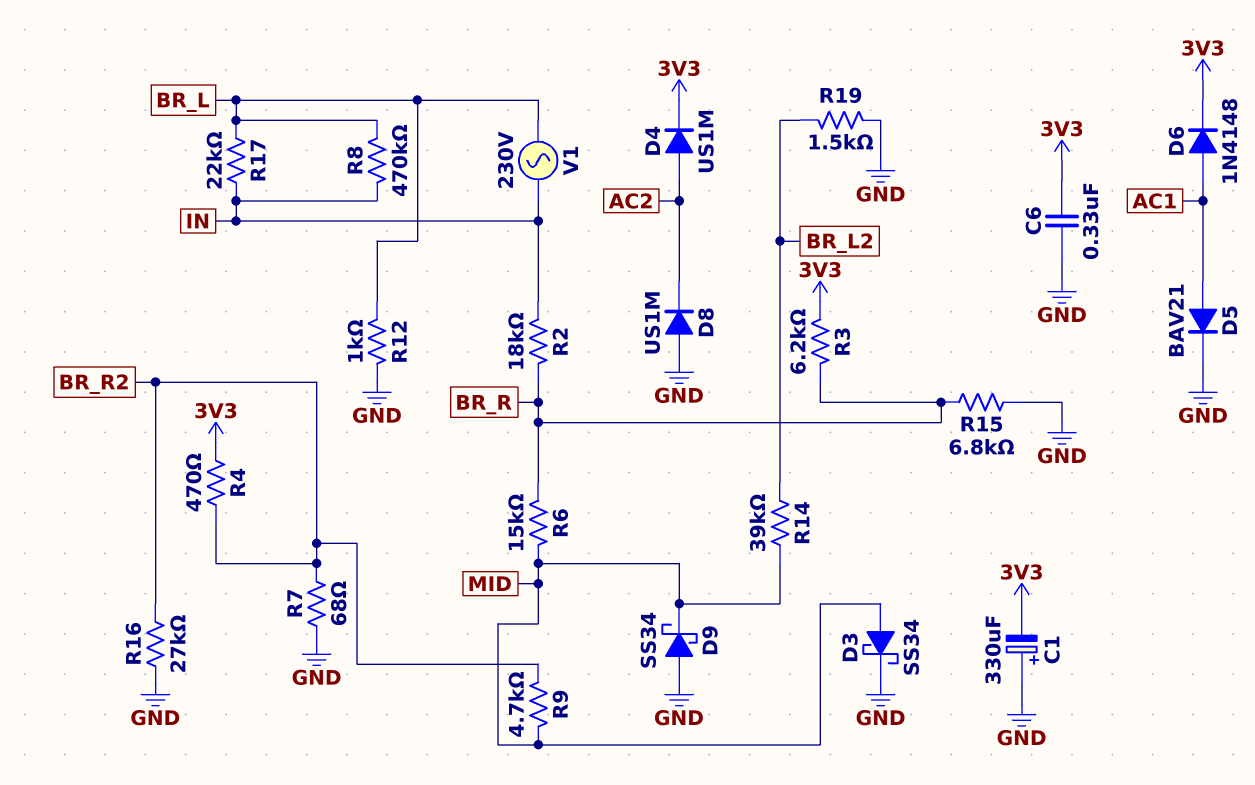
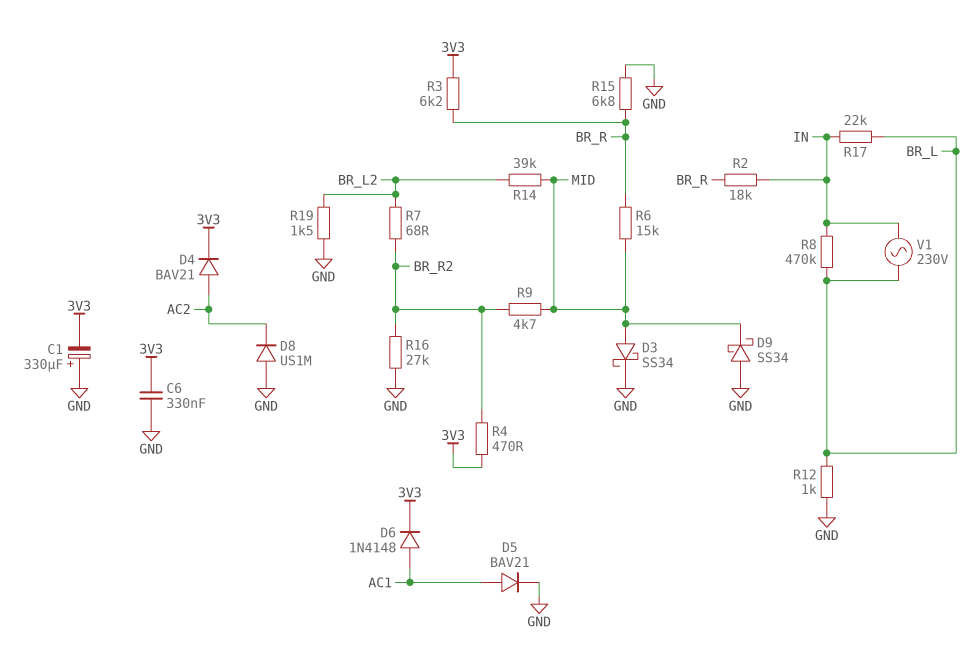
D4: diode US1M (A AC2, K 3V3) -> diode BAV21 (A AC2, K 3V3)
R7: 68 (BR_R2, GND) -> 68 (BR_L2, BR_R2)

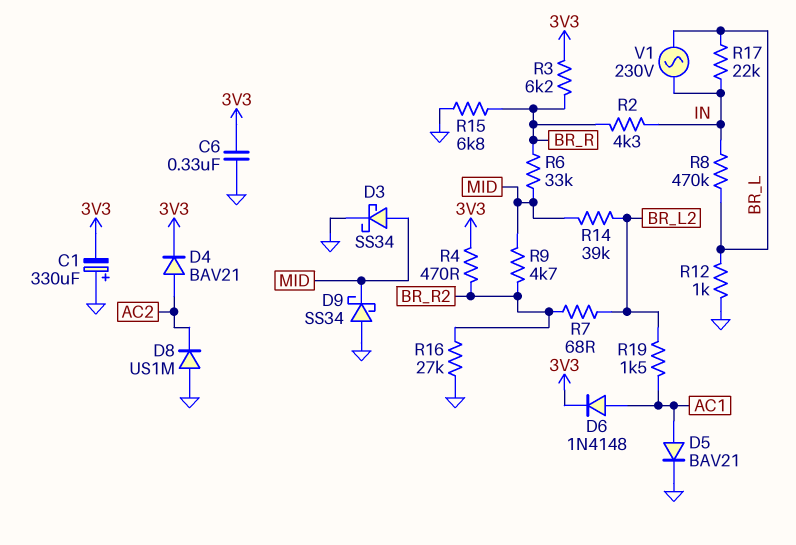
R2: 18k (BR_R, IN) -> 4.3k (BR_R, IN)
R6: 15k (BR_R, MID) -> 33k (BR_R, MID)
R19: 1.5k (BR_L2, GND) -> 1.5k (AC1, BR_L2)

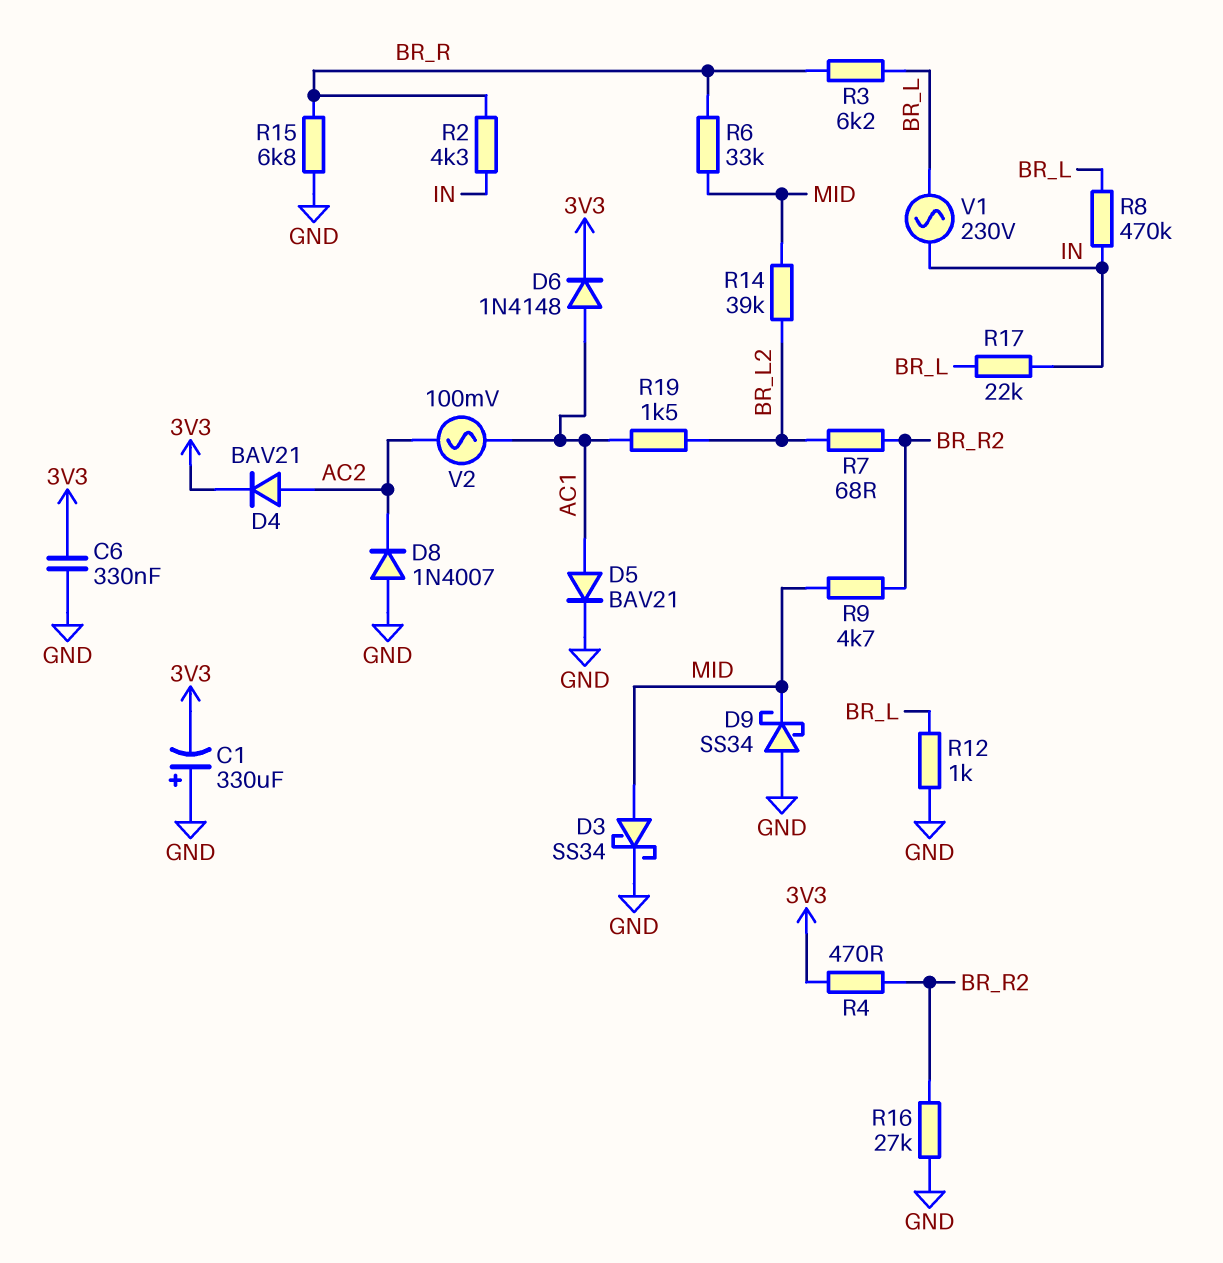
D8: diode US1M (A GND, K AC2) -> diode 1N4007 (A GND, K AC2)
R3: 6.2k (3V3, BR_R) -> 6.2k (BR_L, BR_R)
V2: none -> AC 100mV (AC1, AC2)

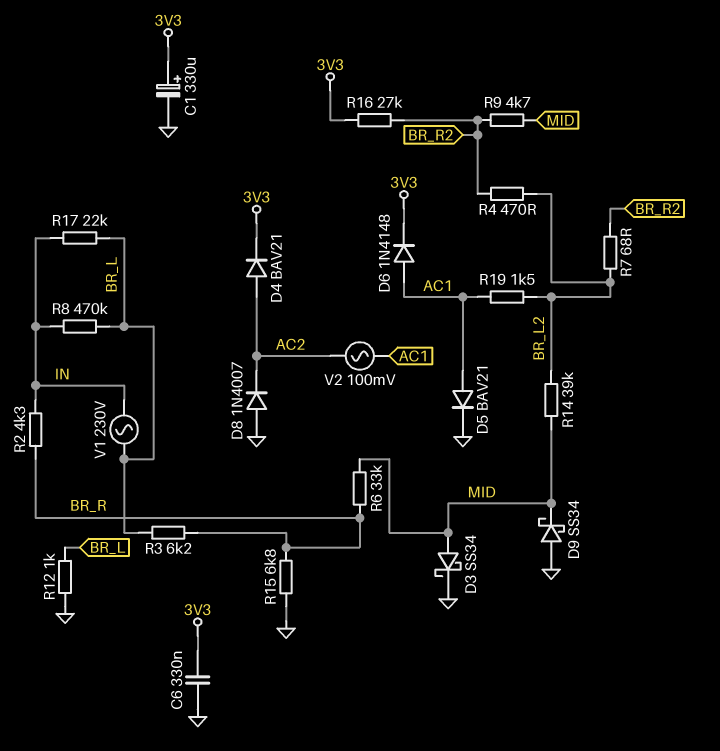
C1: 330uF (plus GND, minus 3V3) -> 330uF (plus 3V3, minus GND)
R4: 470 (3V3, BR_R2) -> 470 (BR_L2, BR_R2)
R16: 27k (BR_R2, GND) -> 27k (3V3, BR_R2)

